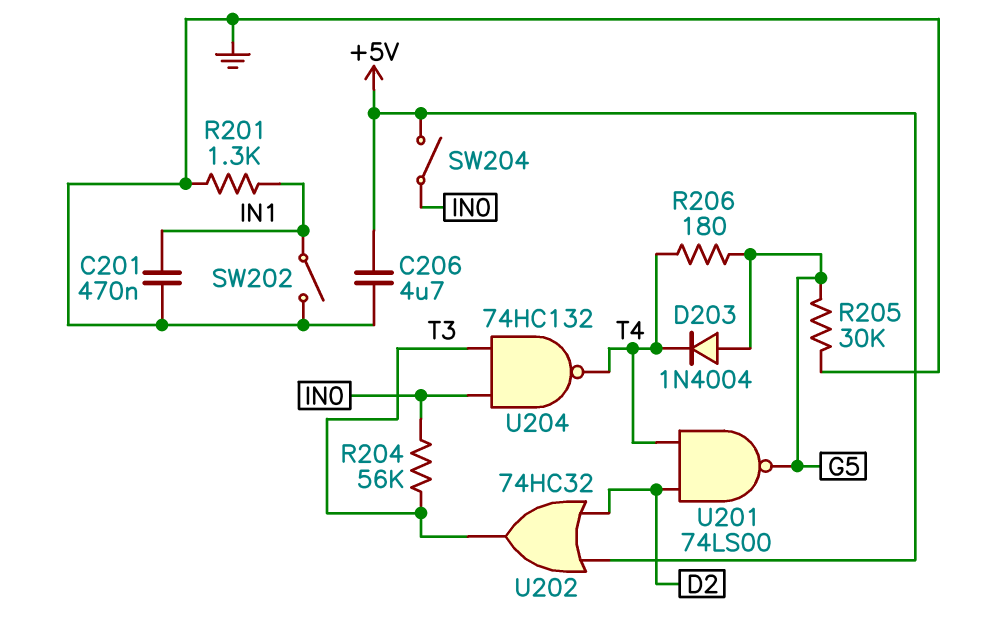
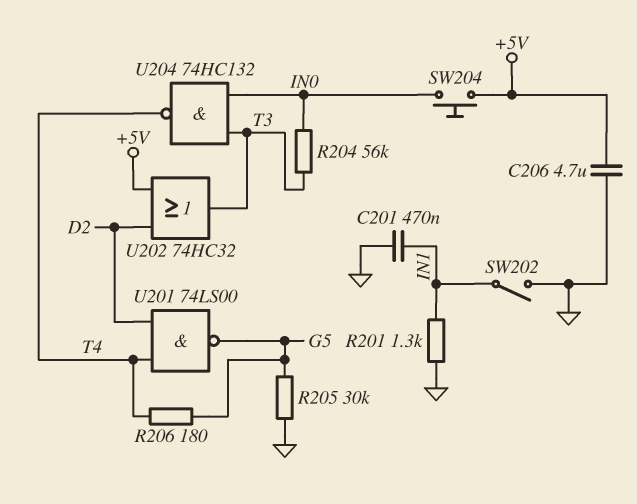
D203: diode 1N4004 (A G5, K T4) -> none
SW204: switch (+5V, IN0) -> button (+5V, IN0)

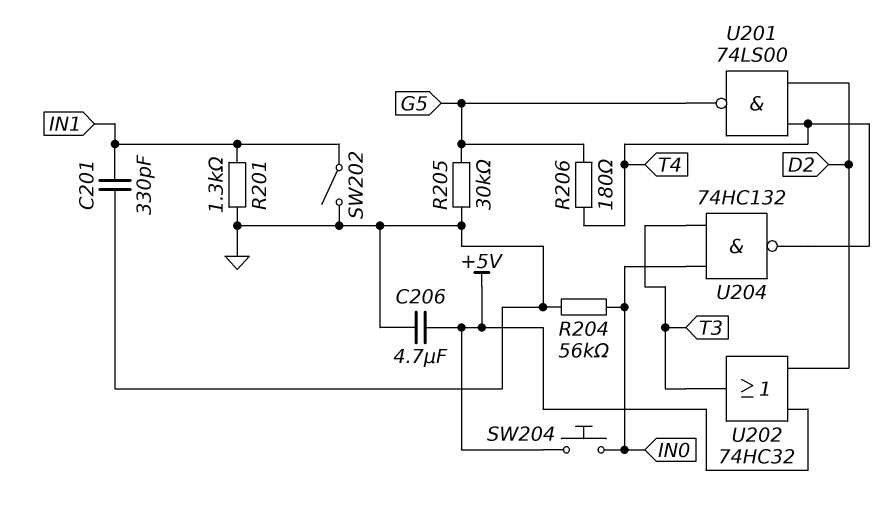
C201: 470nF (GND, IN1) -> 330pF (GND, IN1)
R204: 56k (IN0, T3) -> 56k (GND, IN0)

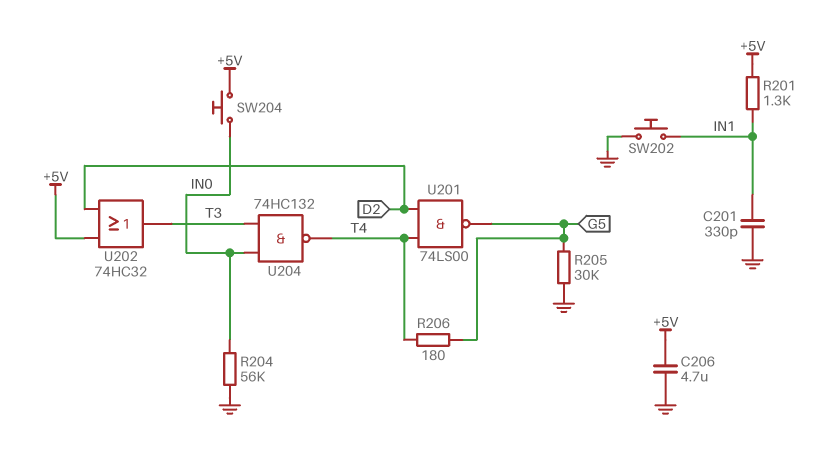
R201: 1.3k (GND, IN1) -> 1.3k (+5V, IN1)
SW202: switch (GND, IN1) -> button (GND, IN1)

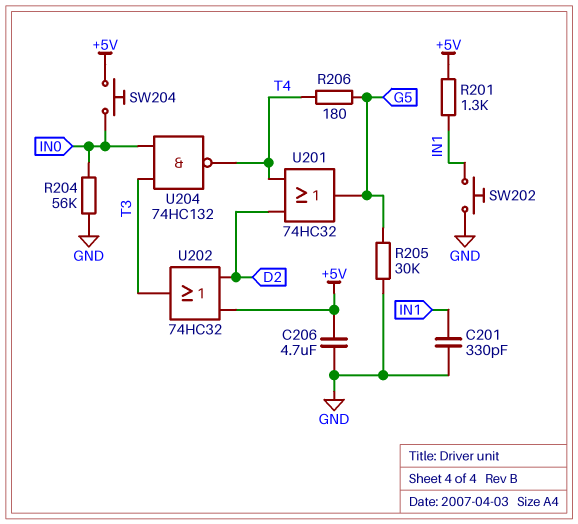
U201: NAND 74LS00 (in D2, in T4, out G5) -> OR 74HC32 (in D2, in T4, out G5)

